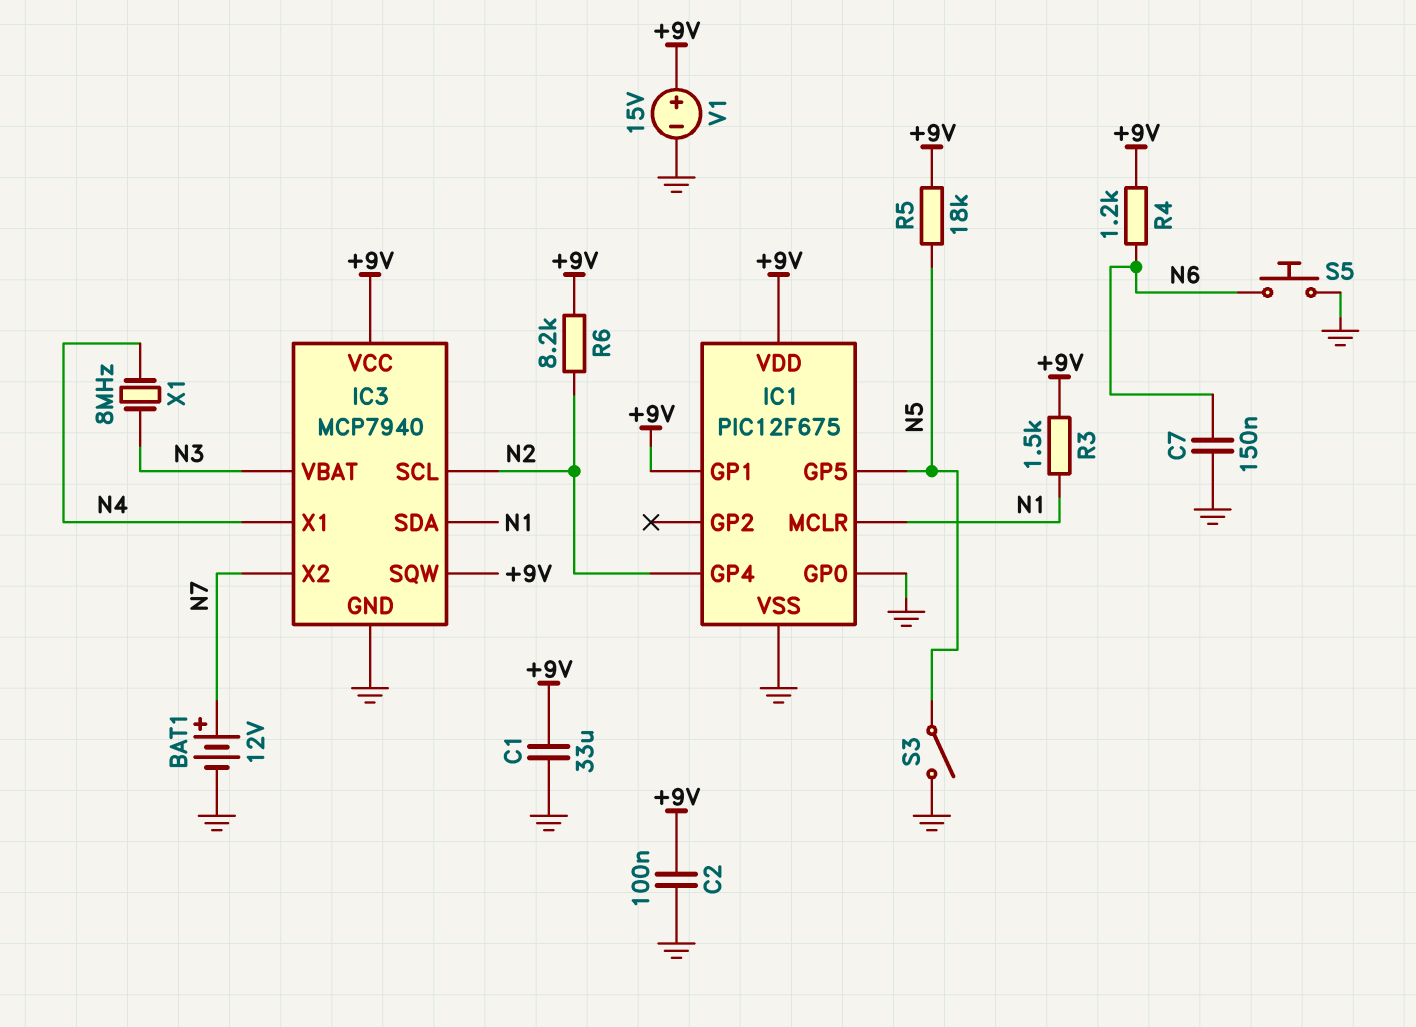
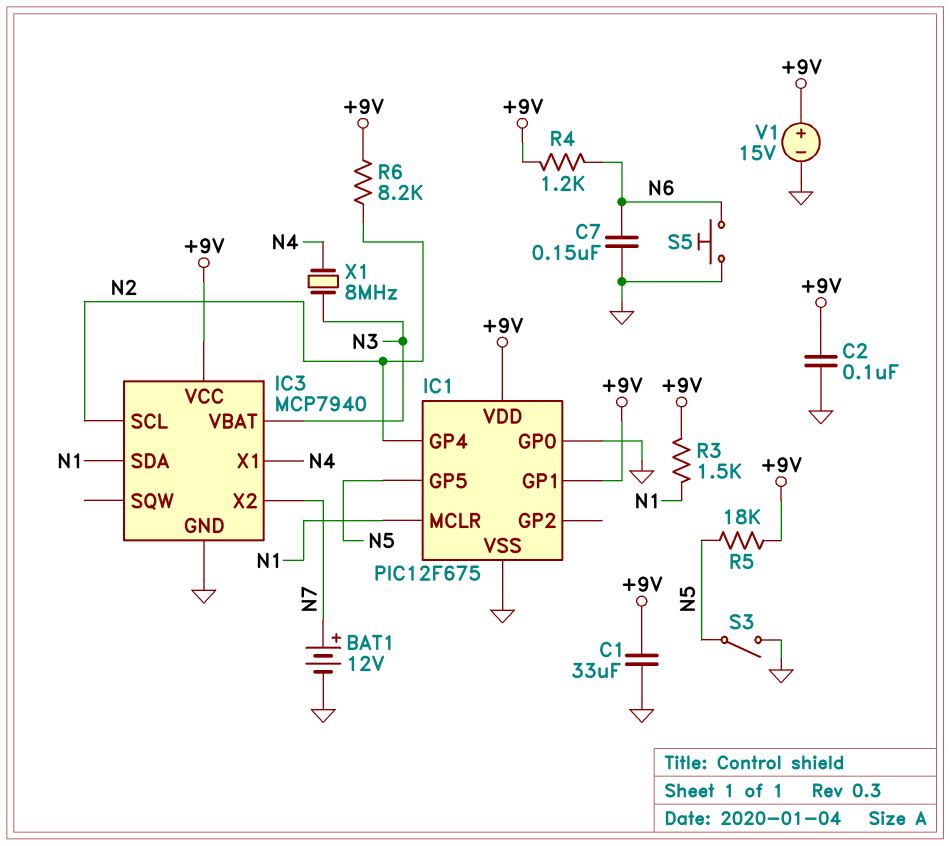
IC3 pin SQW: +9V -> none

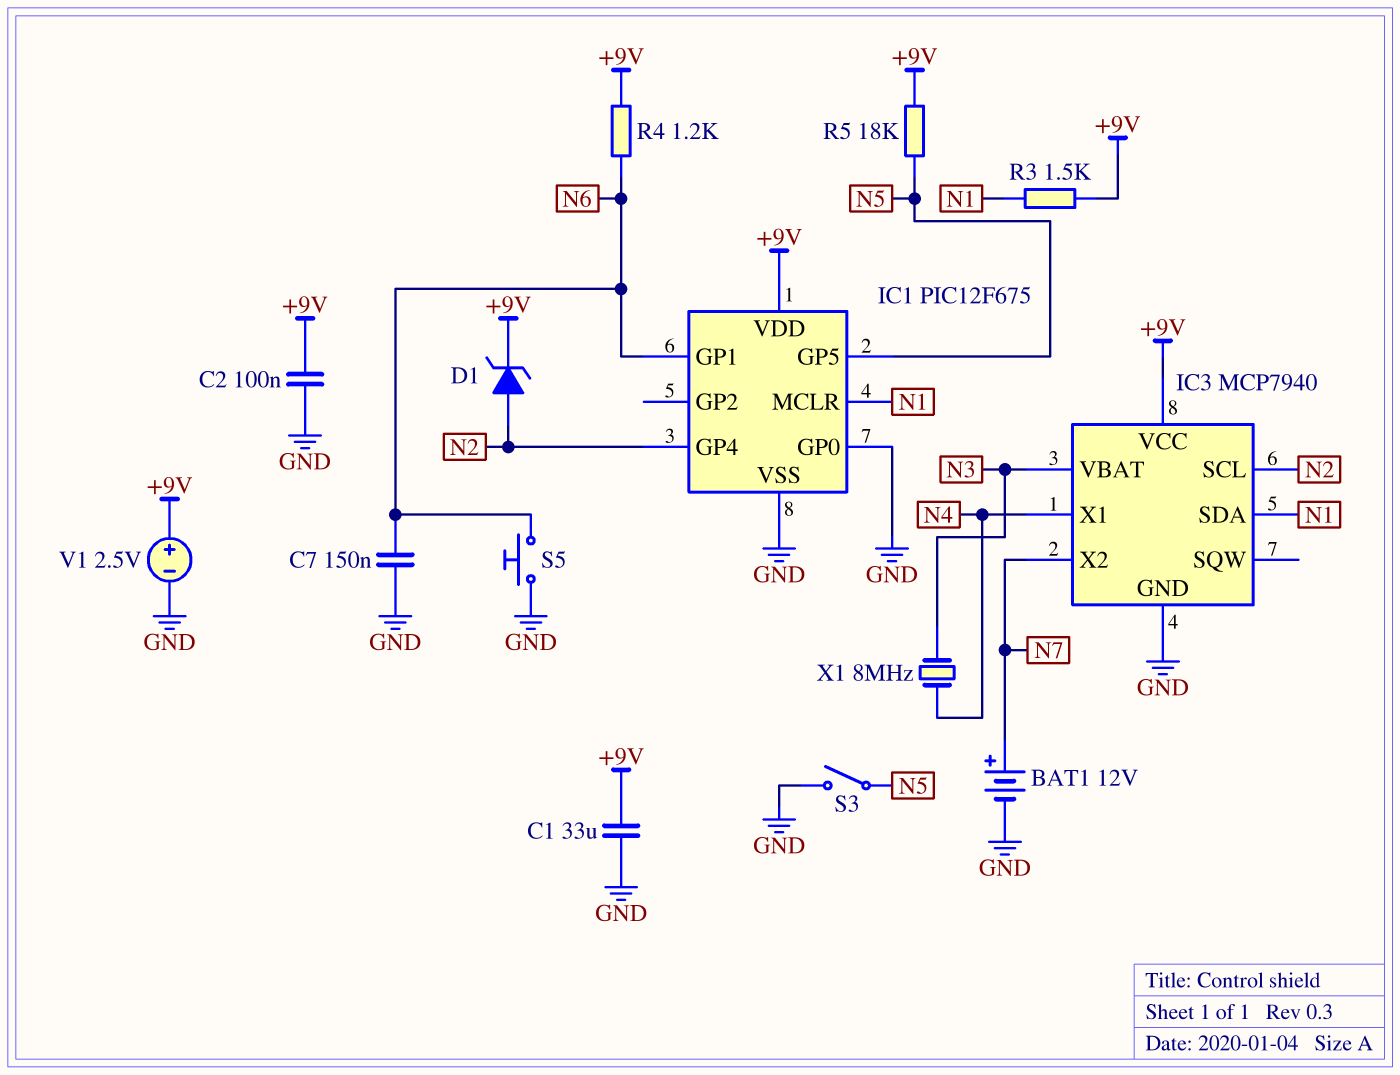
D1: none -> zener (A N2, K +9V)
IC1 pin GP1: +9V -> N6
R6: 8.2k (+9V, N2) -> none
V1: 15V (plus +9V, minus GND) -> 2.5V (plus +9V, minus GND)

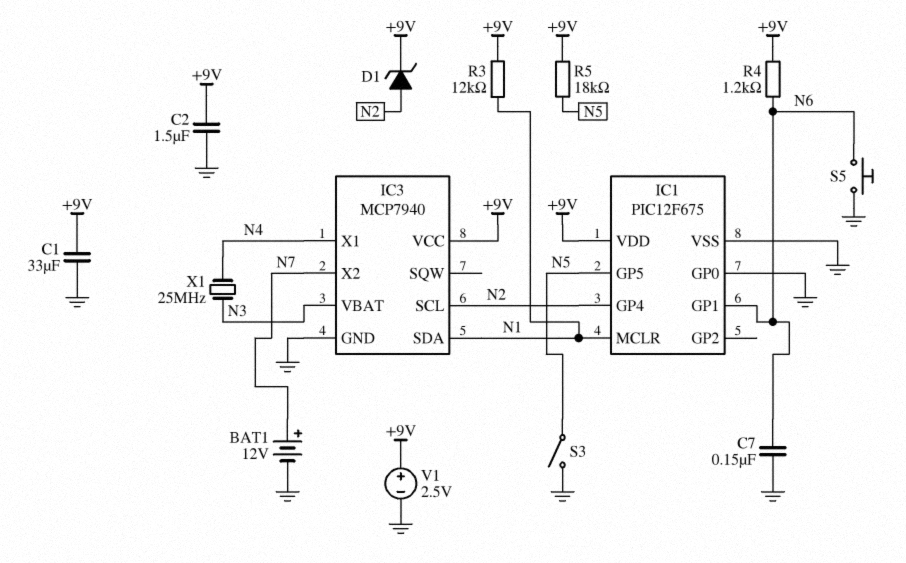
C2: 100nF (+9V, GND) -> 1.5uF (+9V, GND)
R3: 1.5k (+9V, N1) -> 12k (+9V, N1)
X1: 8MHz (N3, N4) -> 25MHz (N3, N4)

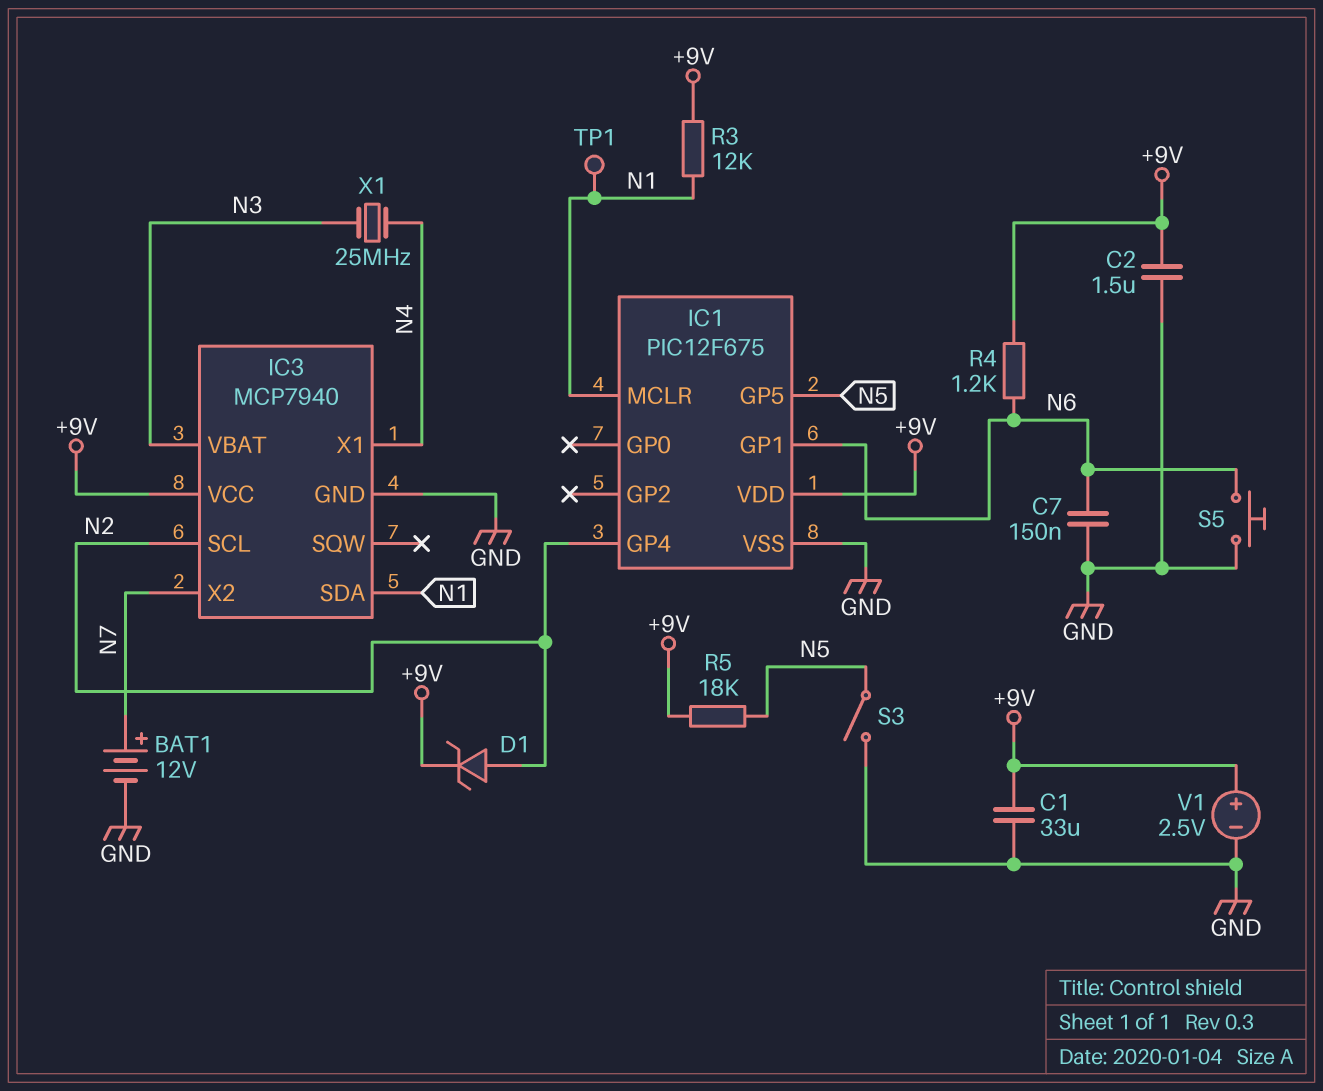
IC1 pin GP0: GND -> none
TP1: none -> test point (N1)

